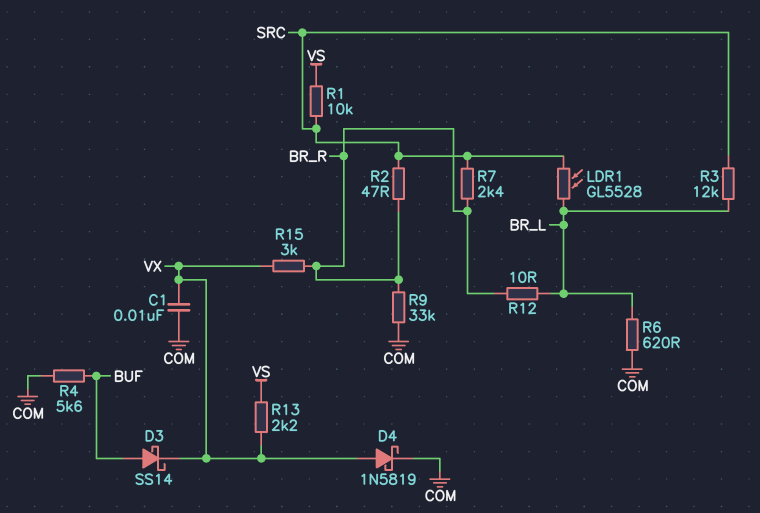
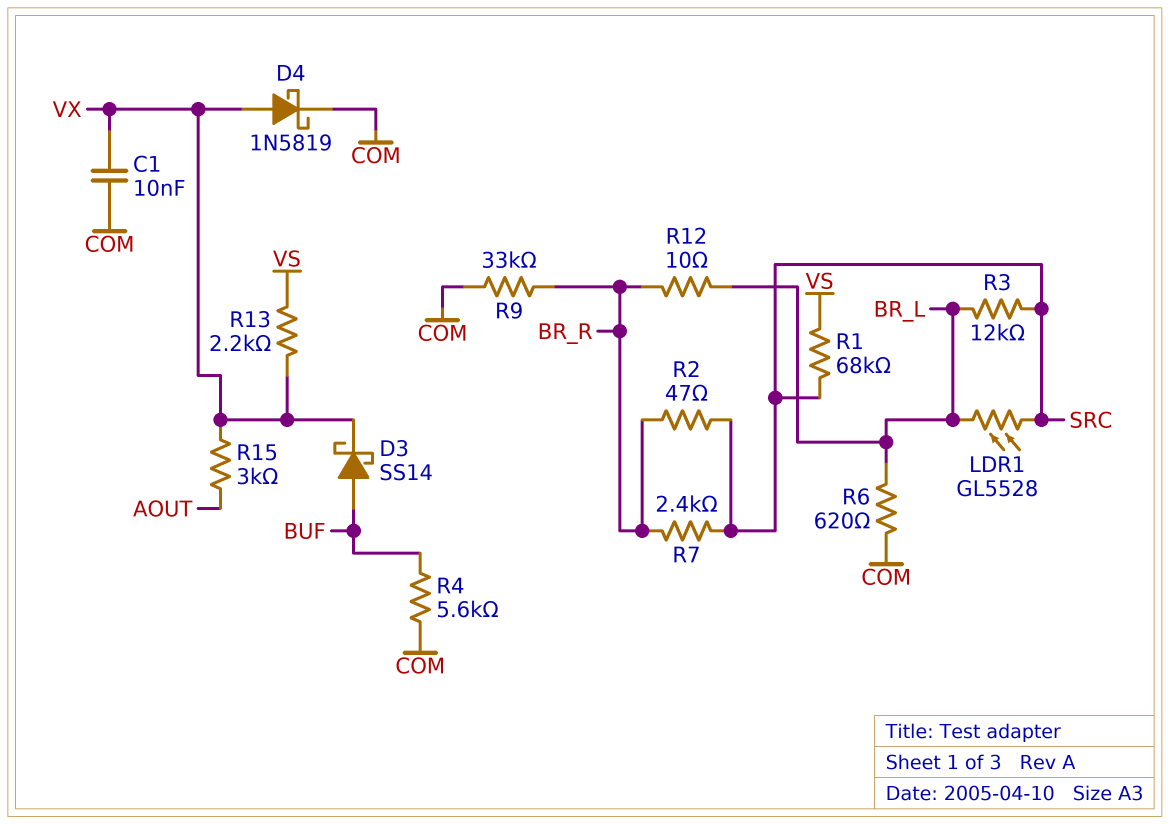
R1: 10k (SRC, VS) -> 68k (SRC, VS)
R15: 3k (BR_R, VX) -> 3k (AOUT, VX)

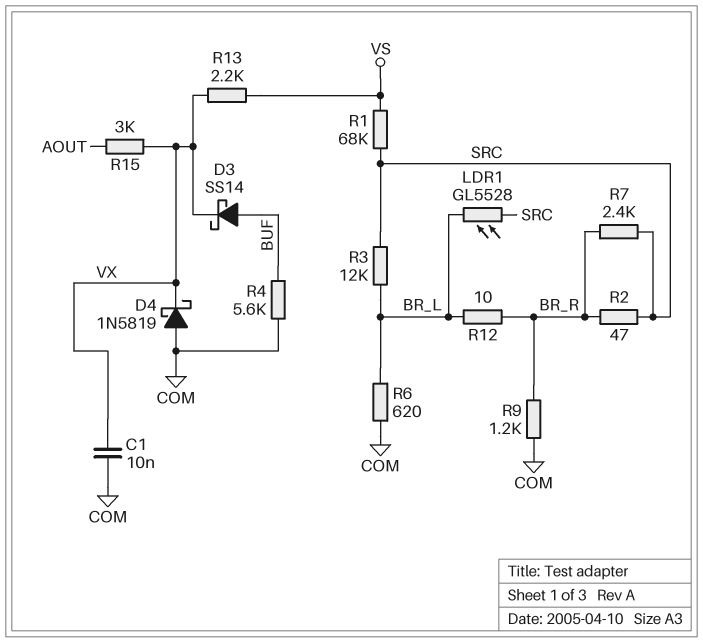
D4: schottky 1N5819 (A VX, K COM) -> schottky 1N5819 (A COM, K VX)
R9: 33k (BR_R, COM) -> 1.2k (BR_R, COM)

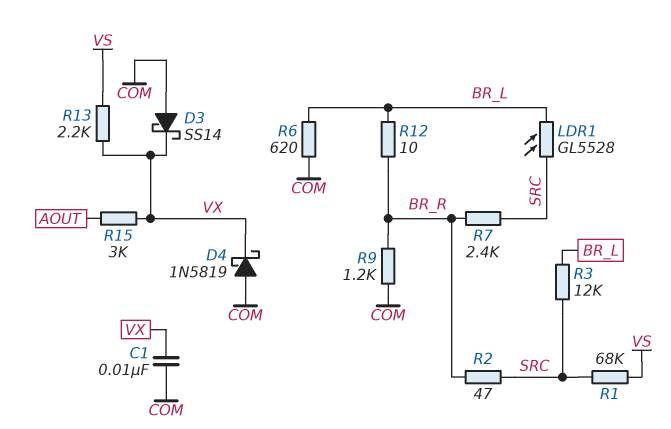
D3: schottky SS14 (A BUF, K VX) -> schottky SS14 (A COM, K VX)
R4: 5.6k (BUF, COM) -> none

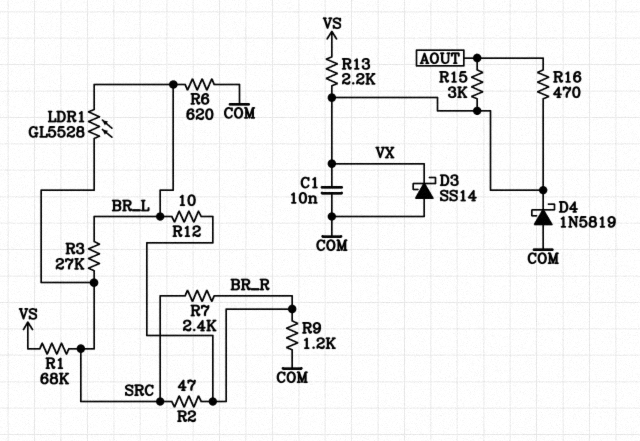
R3: 12k (BR_L, SRC) -> 27k (BR_L, SRC)
R16: none -> 470 (AOUT, VX)

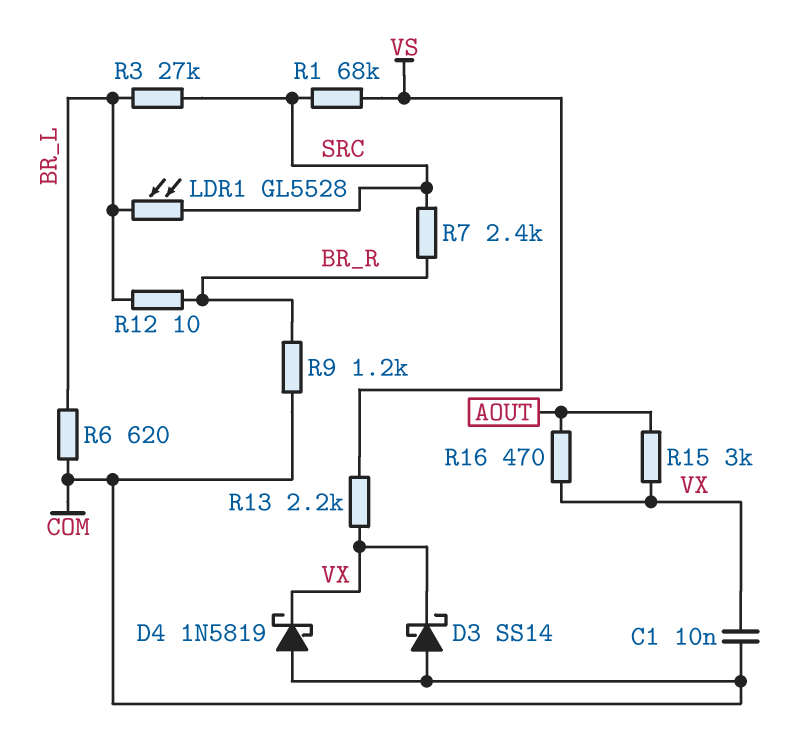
R2: 47 (BR_R, SRC) -> none

